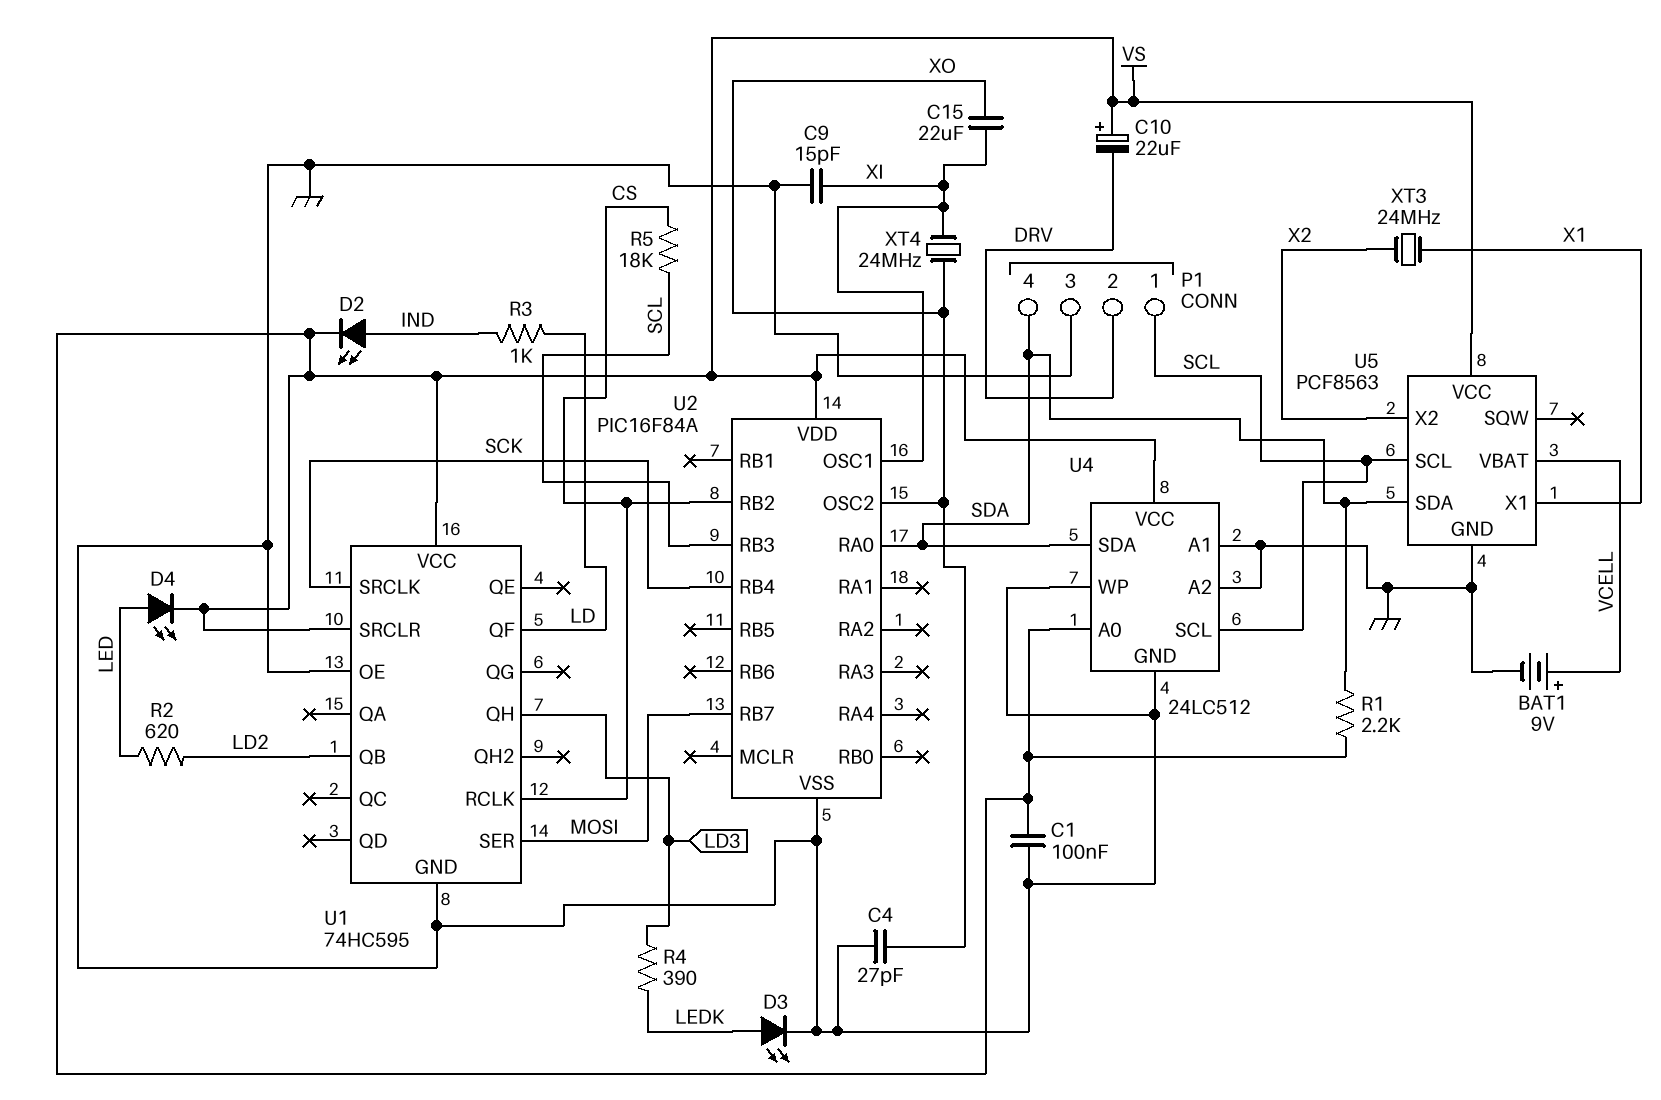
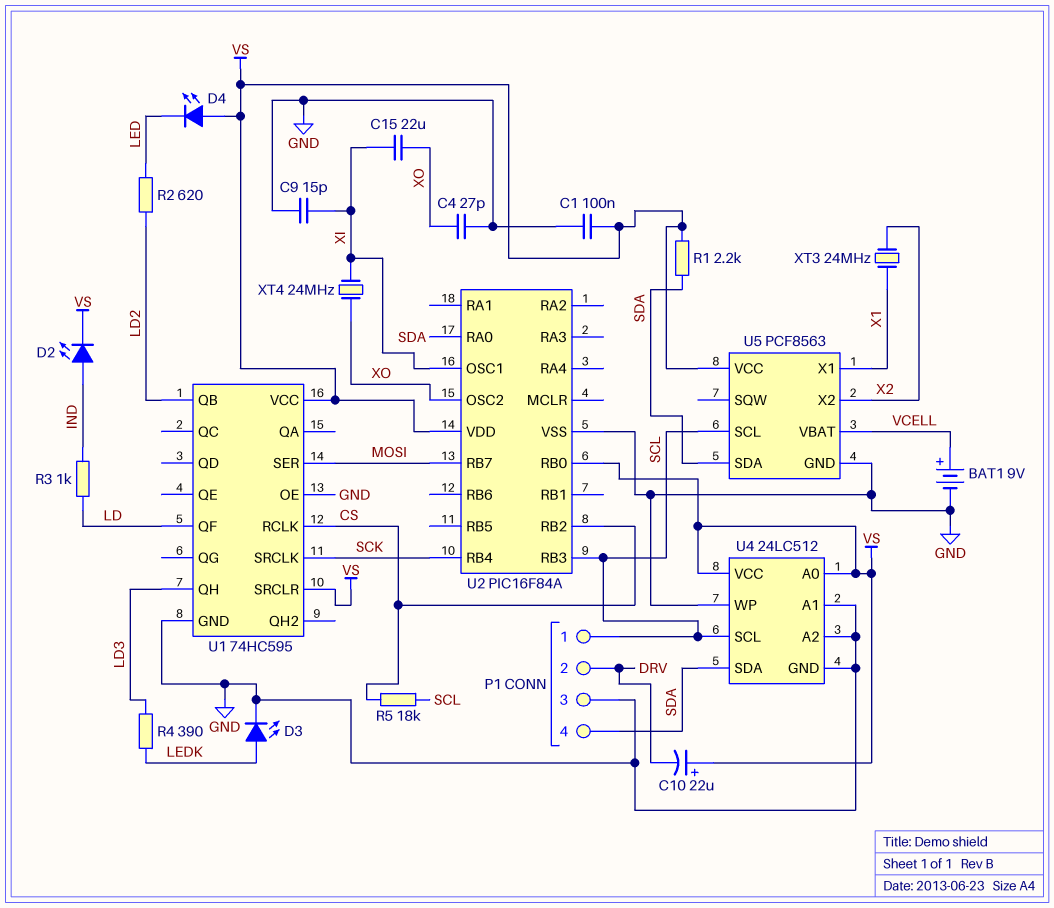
D4: LED (A LED, K VS) -> LED (A VS, K LED)
U2 pin RB0: none -> VS

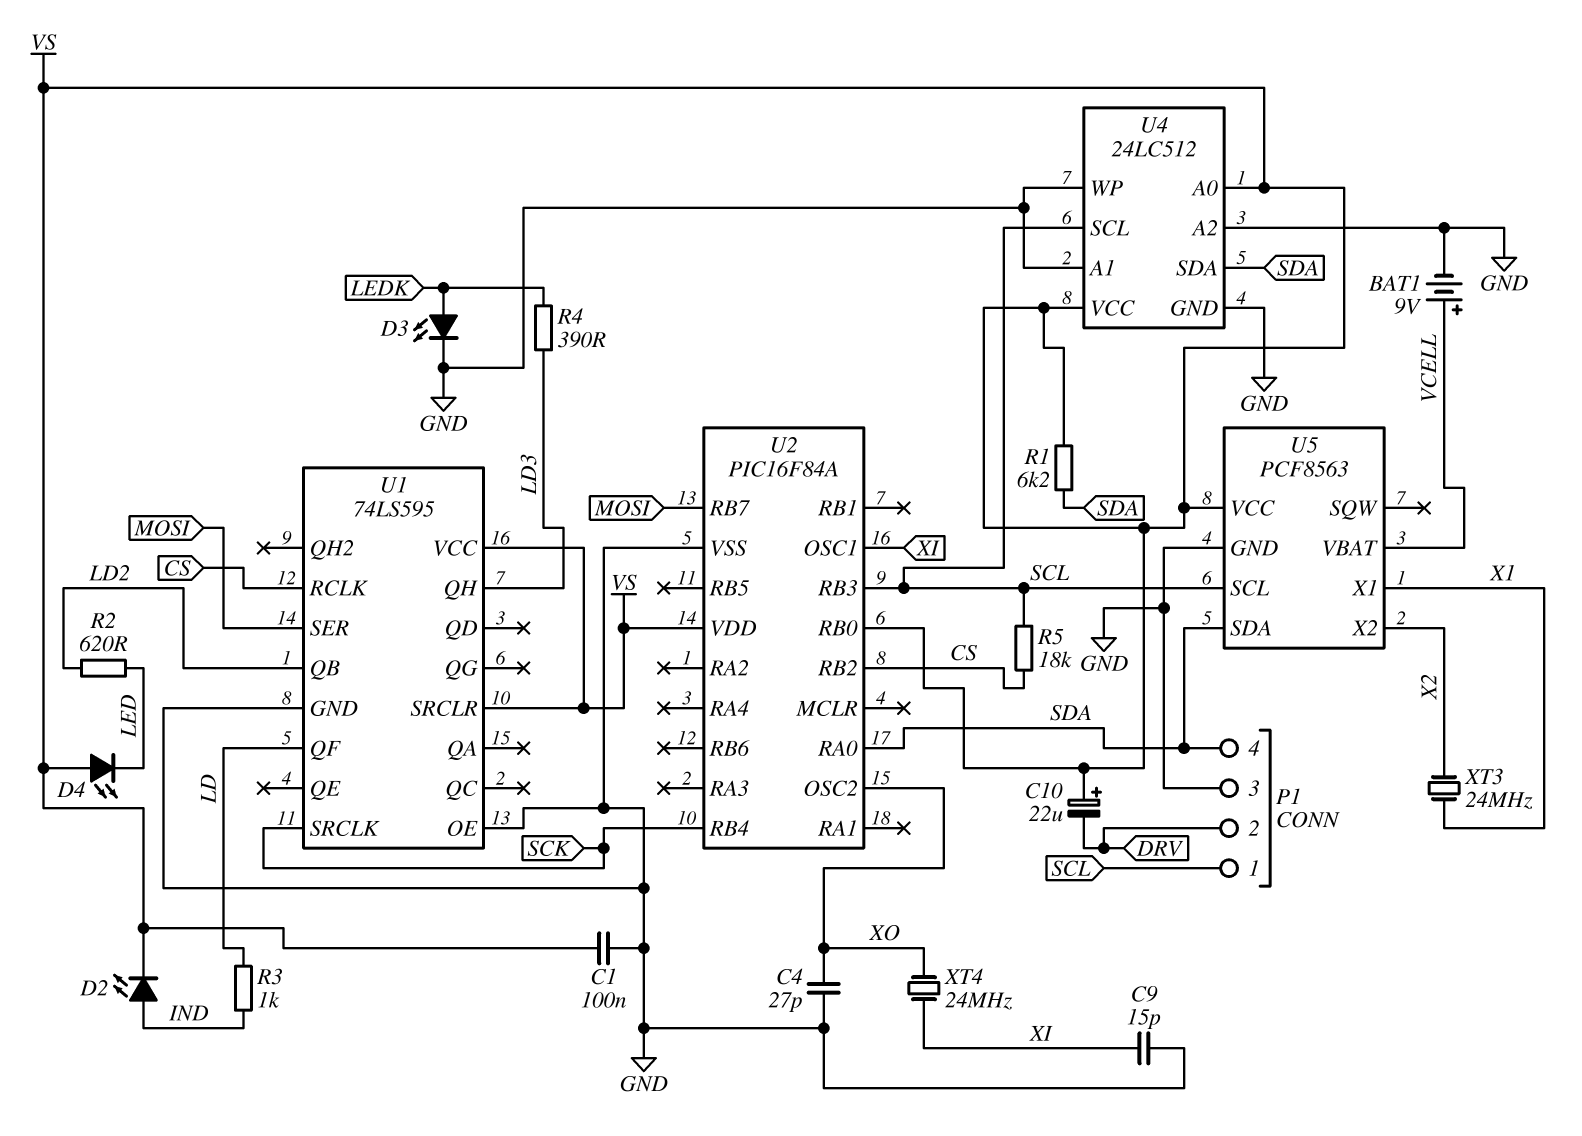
C15: 22uF (XI, XO) -> none
R1: 2.2k (SDA, VS) -> 6.2k (SDA, VS)
U1: 74HC595 -> 74LS595

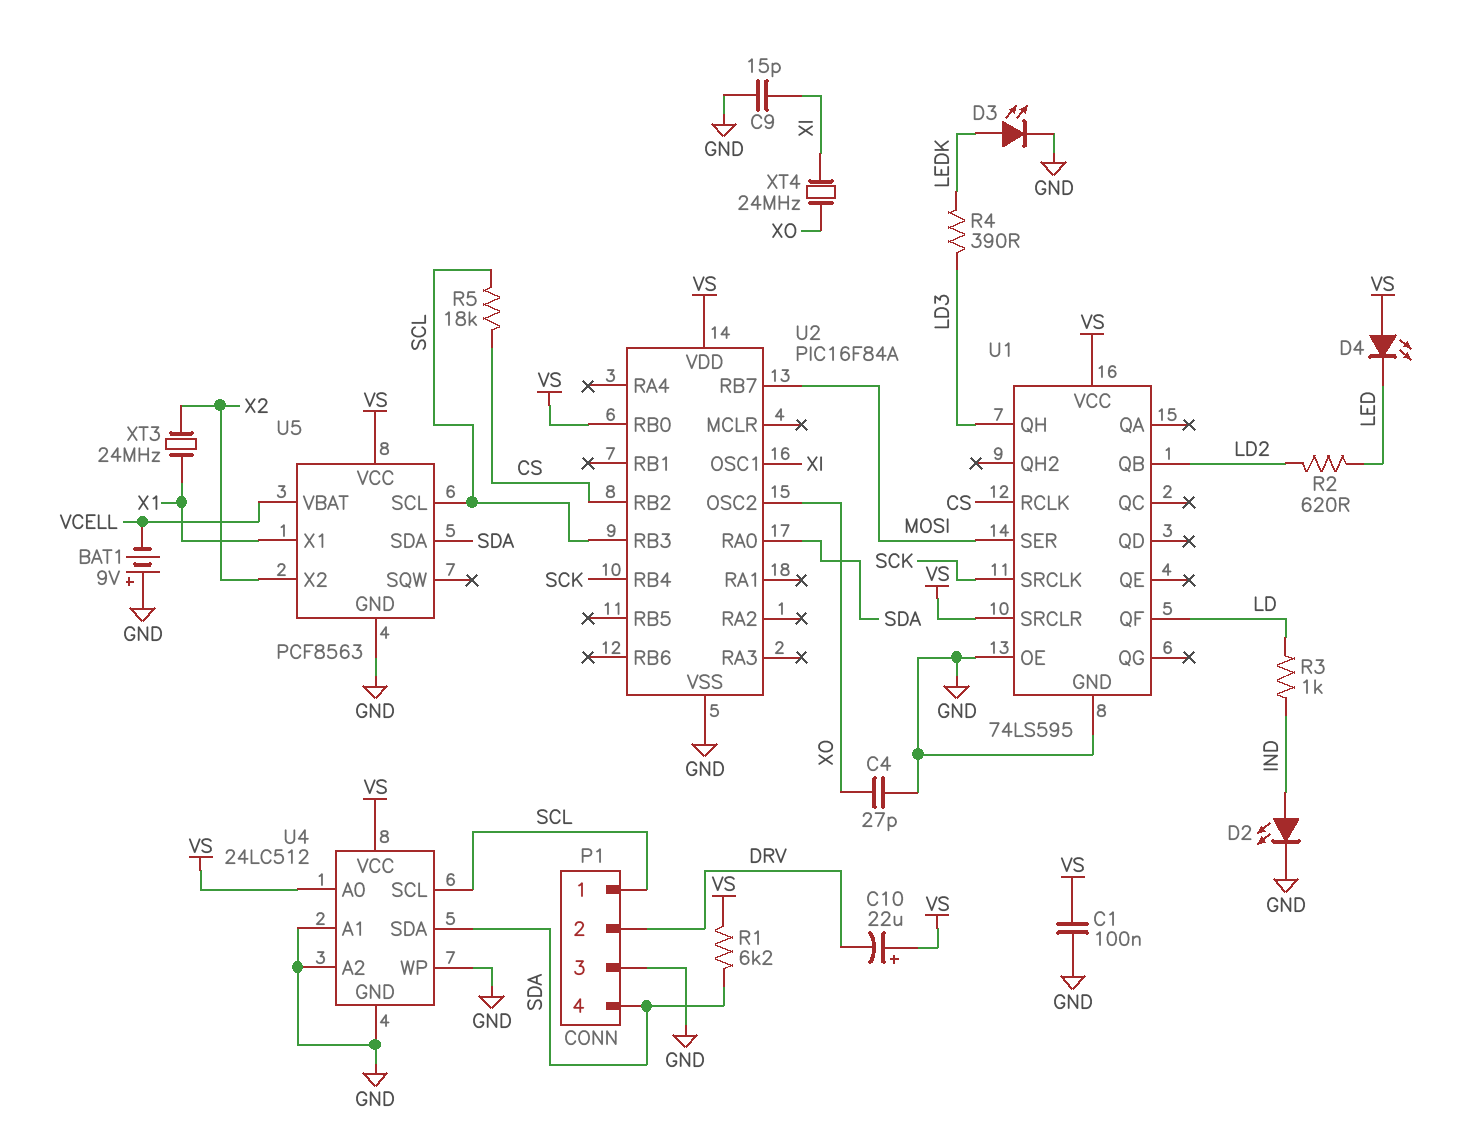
BAT1: 9V (plus VCELL, minus GND) -> 9V (plus GND, minus VCELL)
D2: LED (A IND, K VS) -> LED (A IND, K GND)

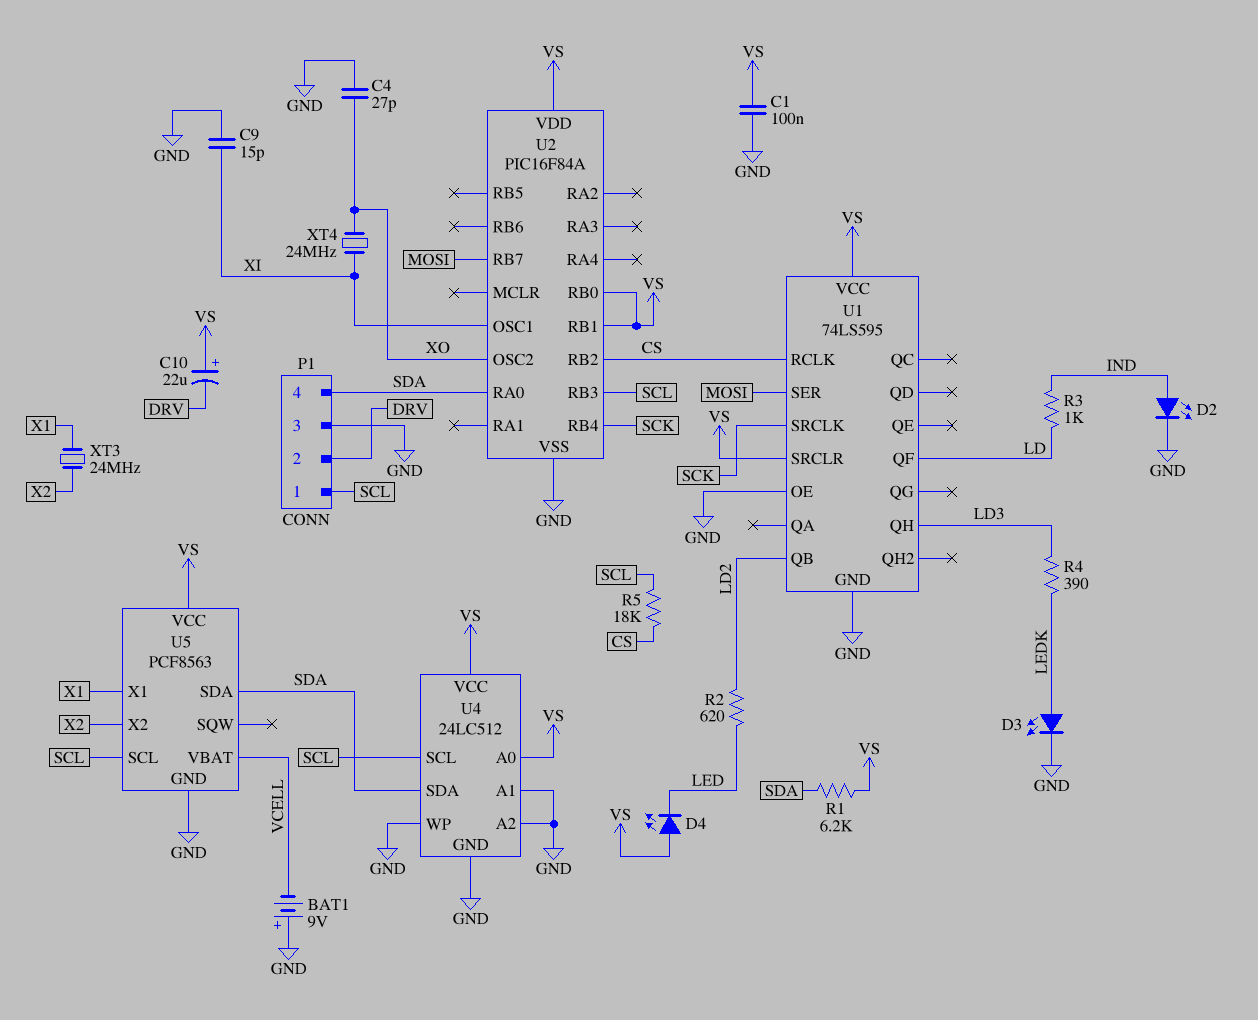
U2 pin RB1: none -> VS

